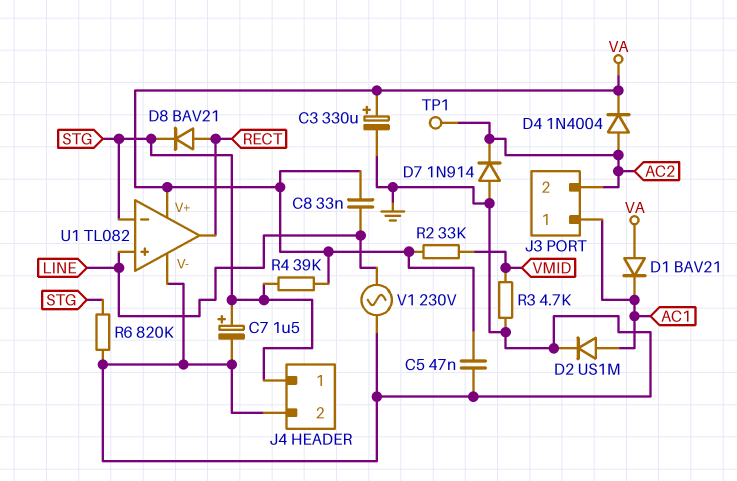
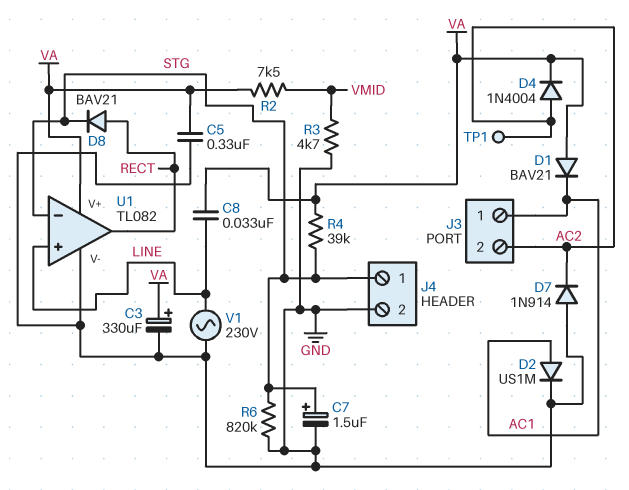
C5: 47nF (GND, VA) -> 330nF (GND, VA)
R2: 33k (VA, VMID) -> 7.5k (VA, VMID)

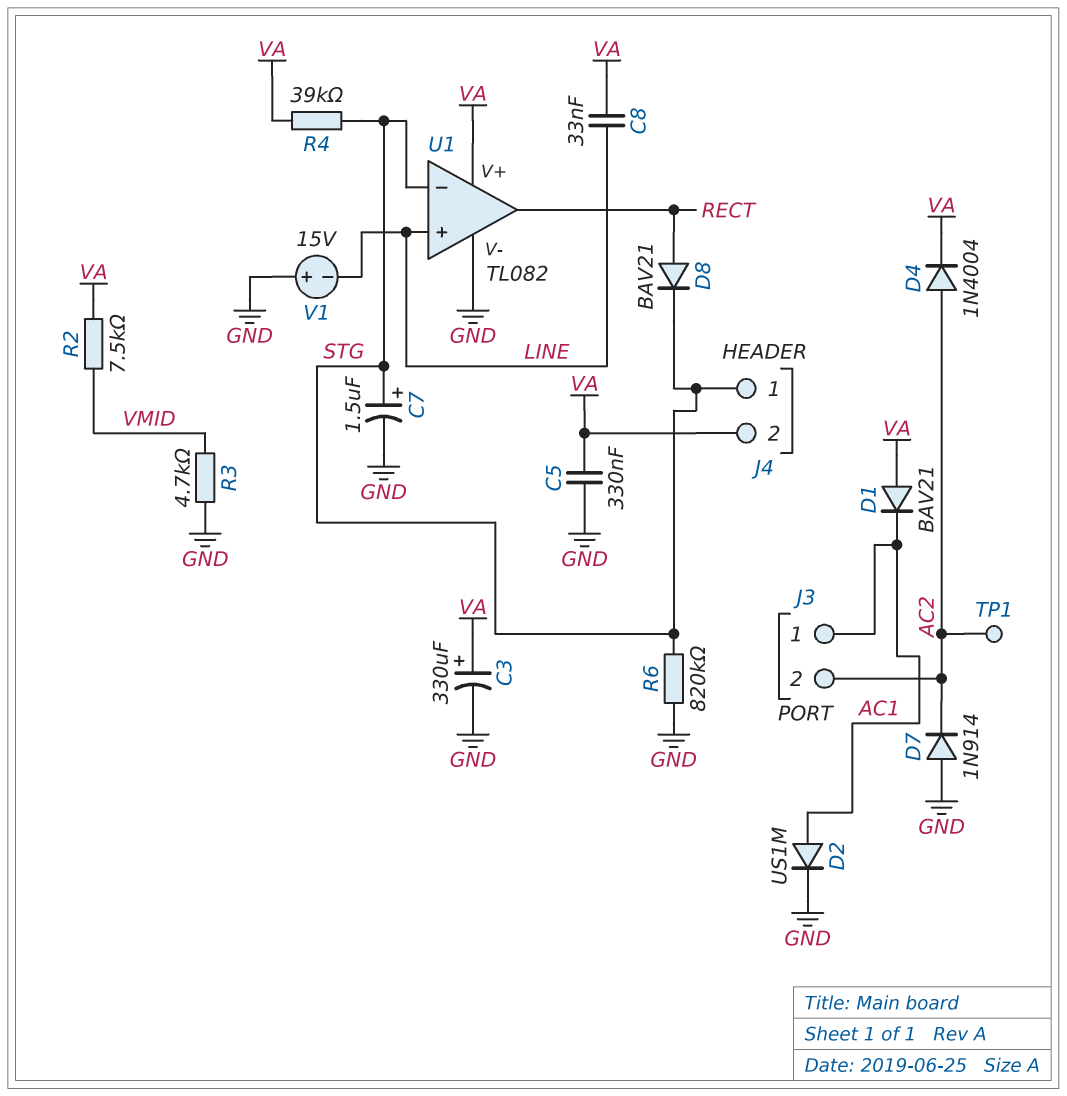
J4 pin 2: GND -> VA
V1: AC 230V (GND, LINE) -> 15V (plus GND, minus LINE)

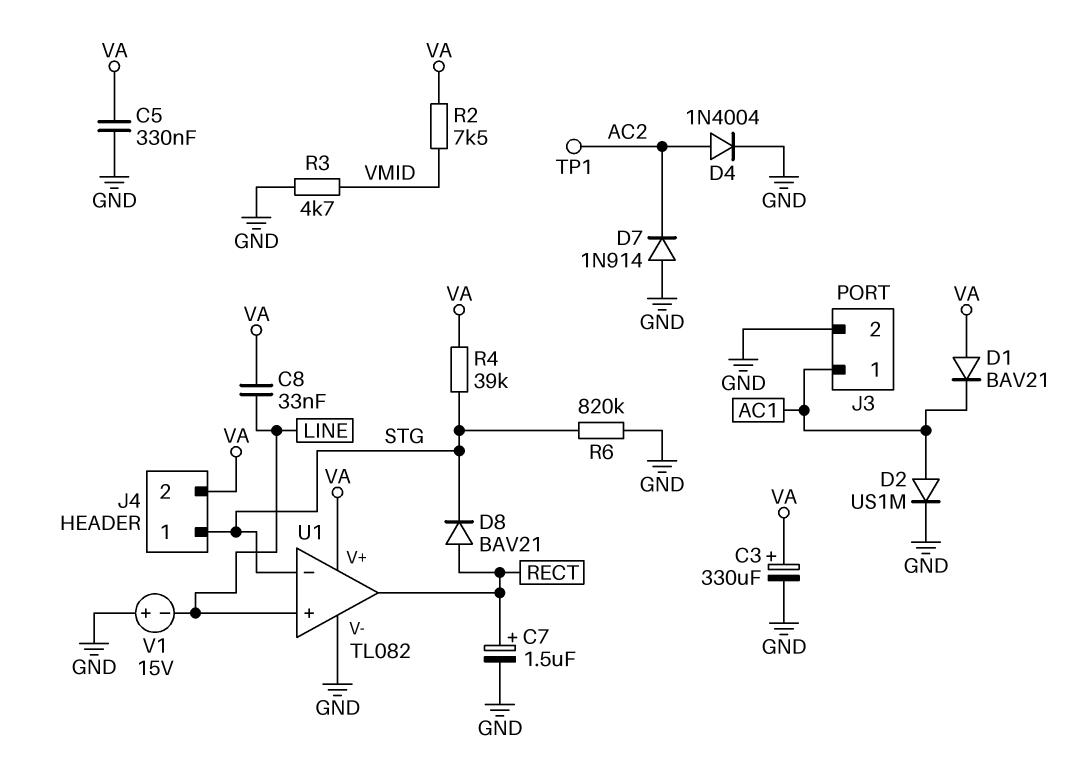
C7: 1.5uF (plus STG, minus GND) -> 1.5uF (plus RECT, minus GND)
D4: diode 1N4004 (A AC2, K VA) -> diode 1N4004 (A AC2, K GND)
J3 pin 2: AC2 -> GND

